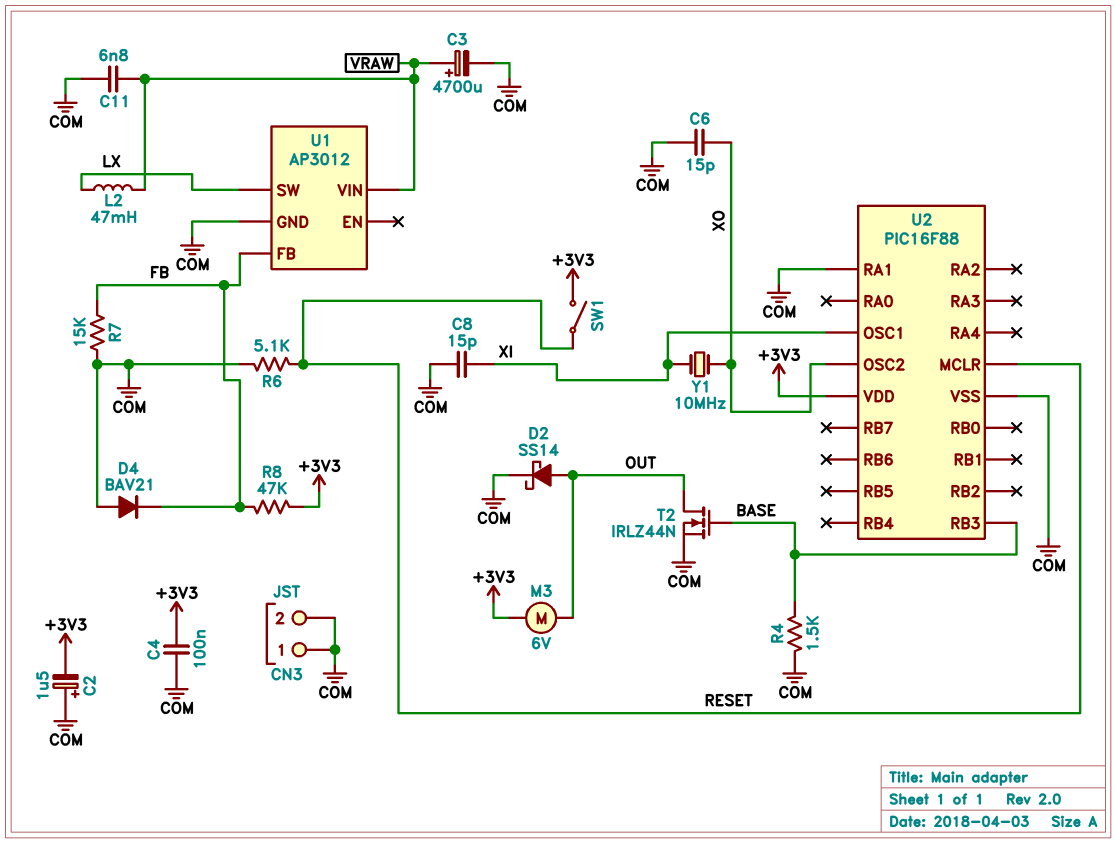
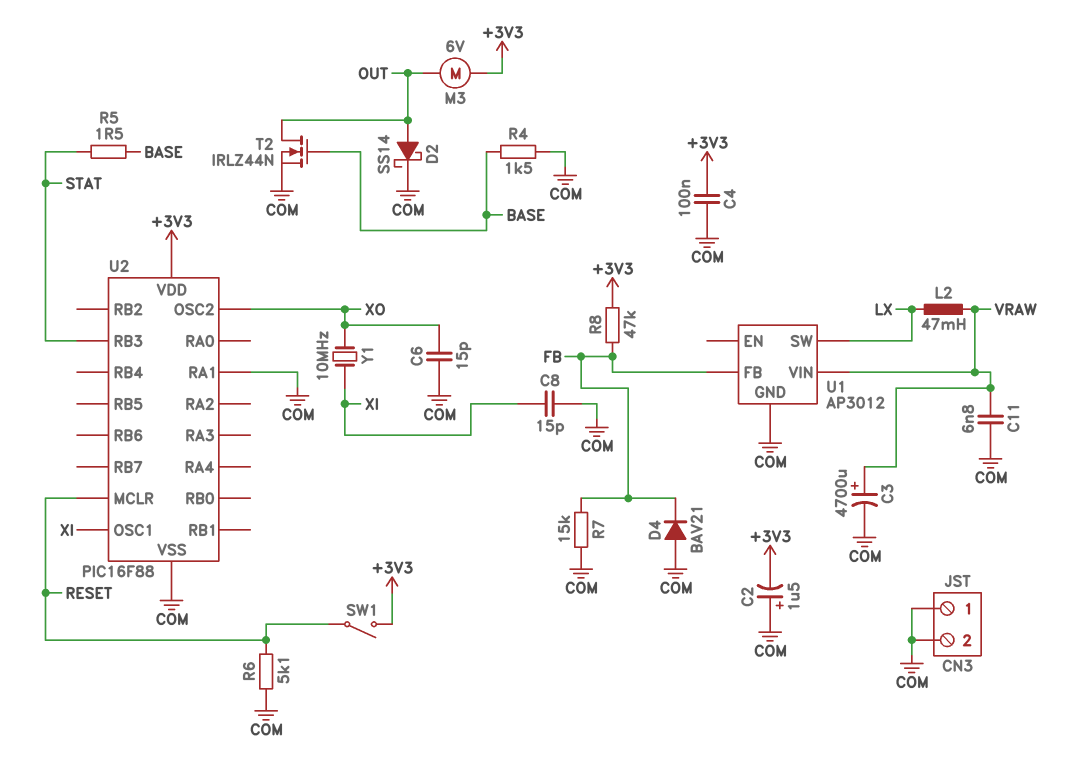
R5: none -> 1.5 (BASE, STAT)
U2 pin RB3: BASE -> STAT

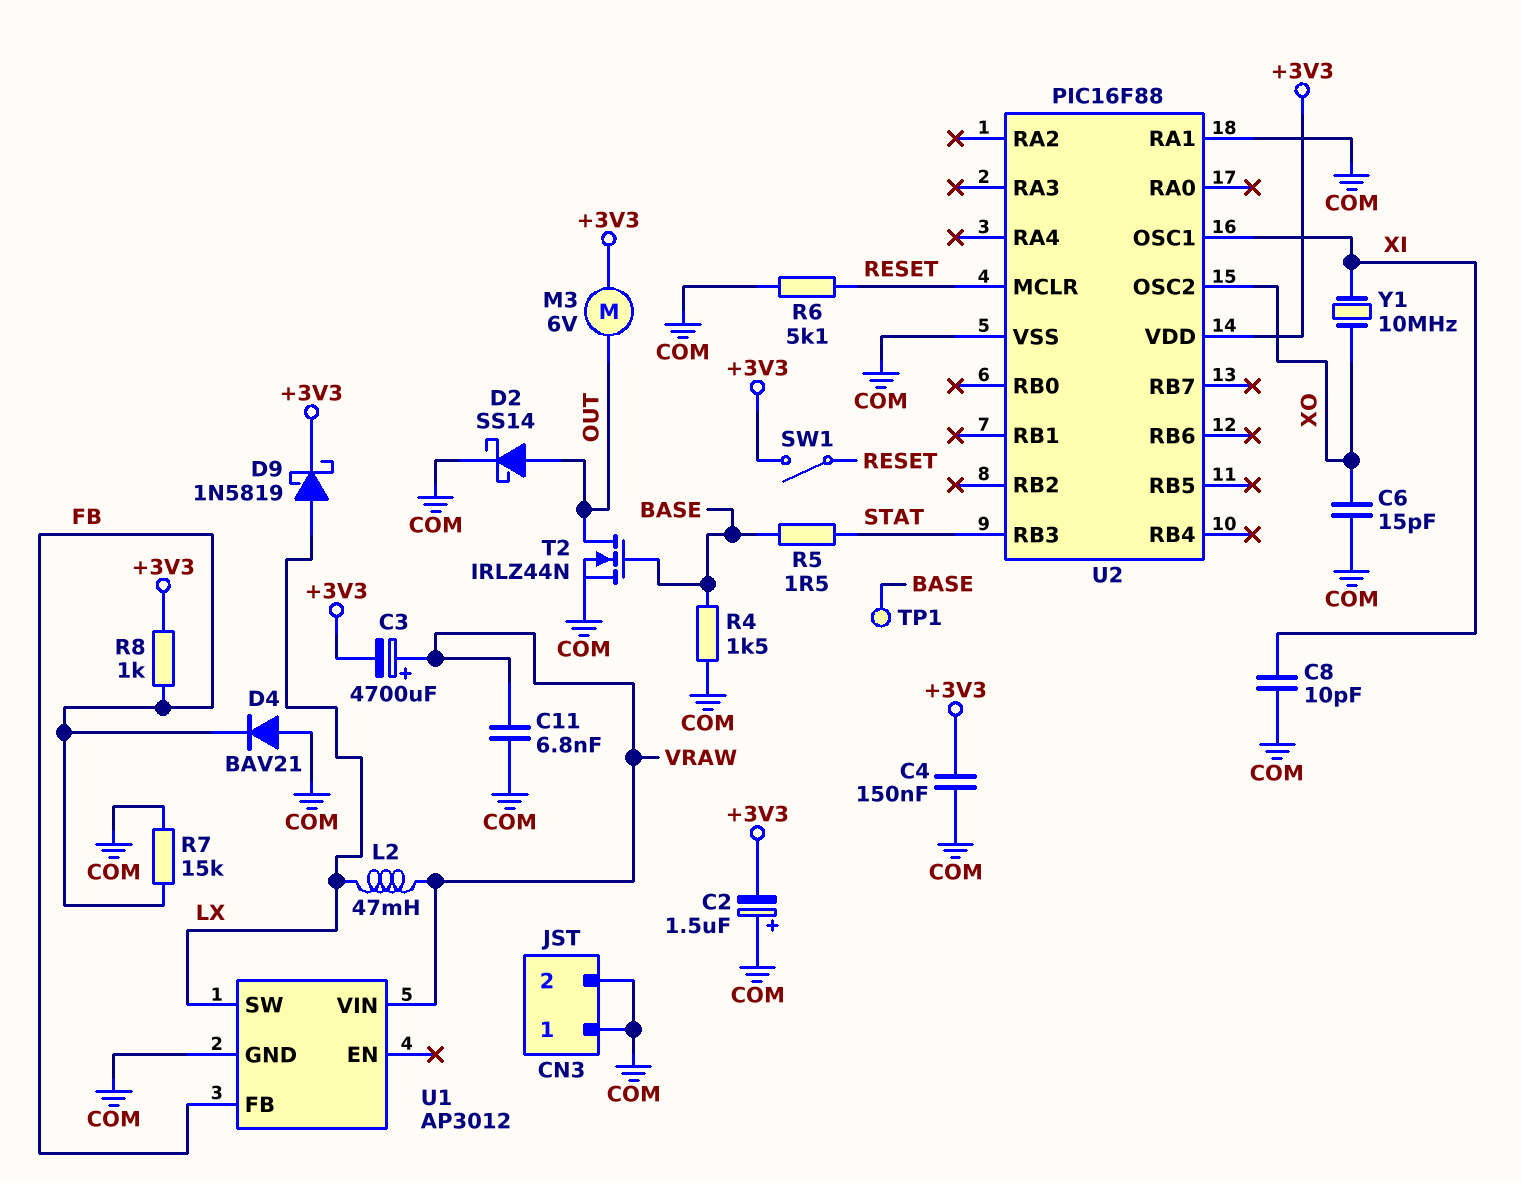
C3: 4700uF (plus VRAW, minus COM) -> 4700uF (plus VRAW, minus +3V3)
C4: 100nF (+3V3, COM) -> 150nF (+3V3, COM)
C8: 15pF (COM, XI) -> 10pF (COM, XI)
D9: none -> schottky 1N5819 (A LX, K +3V3)
R8: 47k (+3V3, FB) -> 1k (+3V3, FB)
TP1: none -> test point (BASE)

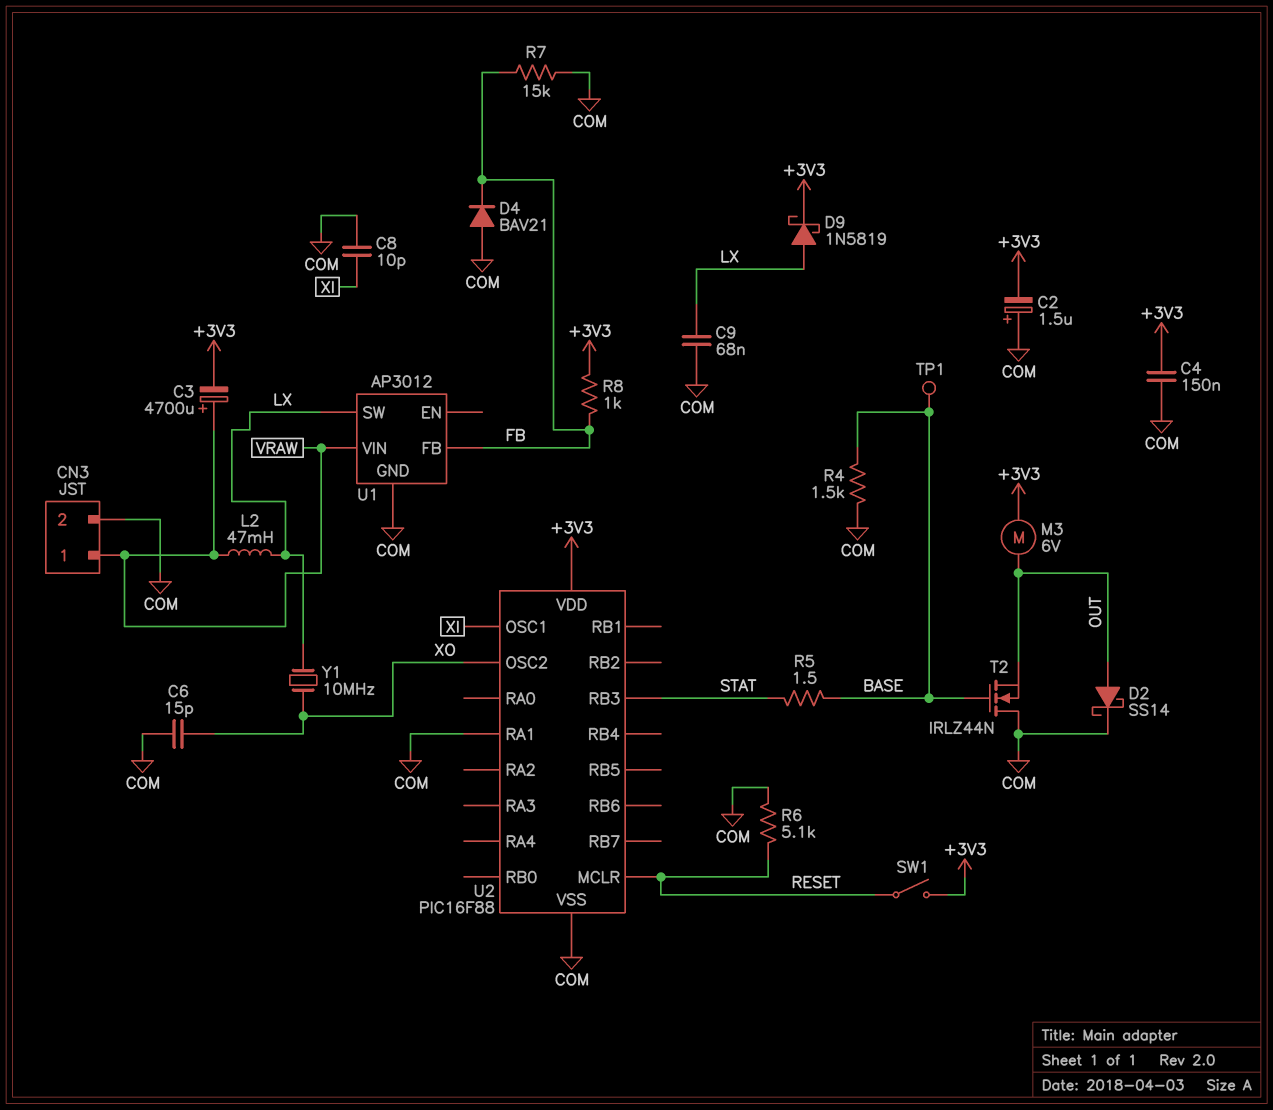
C9: none -> 68nF (COM, LX)
C11: 6.8nF (COM, VRAW) -> none
CN3 pin 1: COM -> VRAW
T2: NMOS IRLZ44N (G BASE, D OUT, S COM) -> NMOS IRLZ44N (G BASE, D COM, S OUT)
Y1: 10MHz (XI, XO) -> 10MHz (LX, XO)

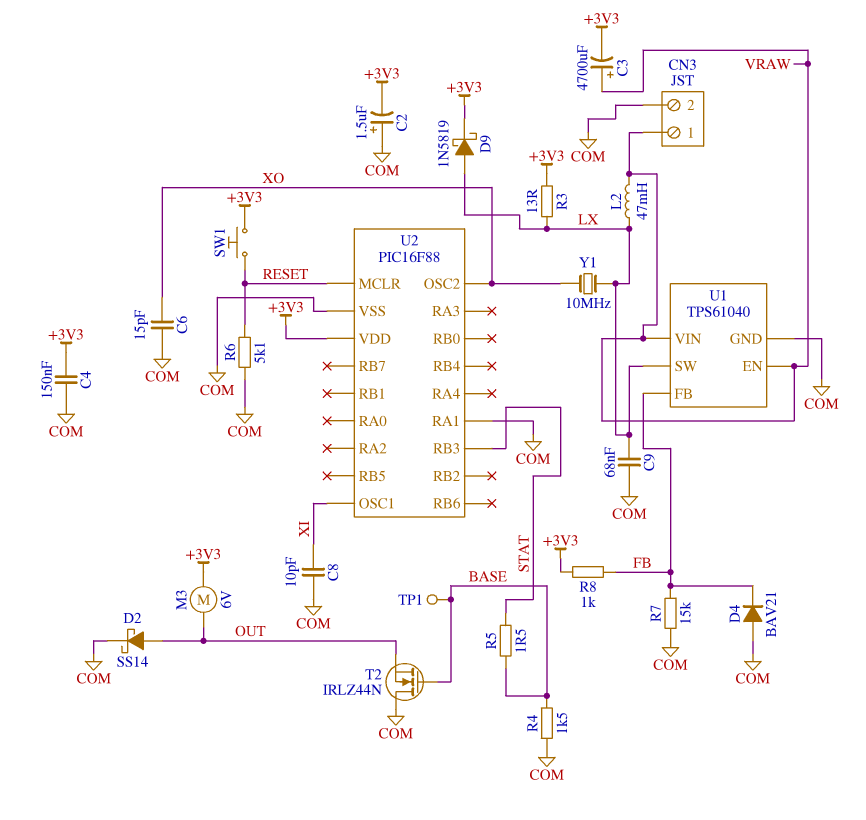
R3: none -> 13 (+3V3, LX)
SW1: switch (+3V3, RESET) -> button (+3V3, RESET)
U1: AP3012 -> TPS61040
U1 pin EN: none -> VRAW

